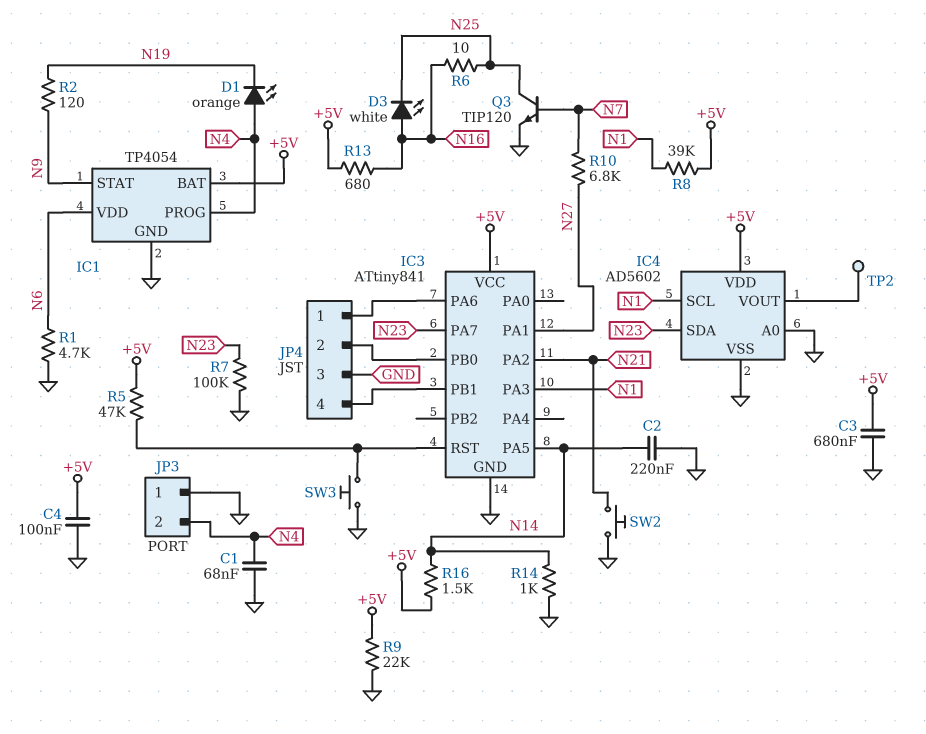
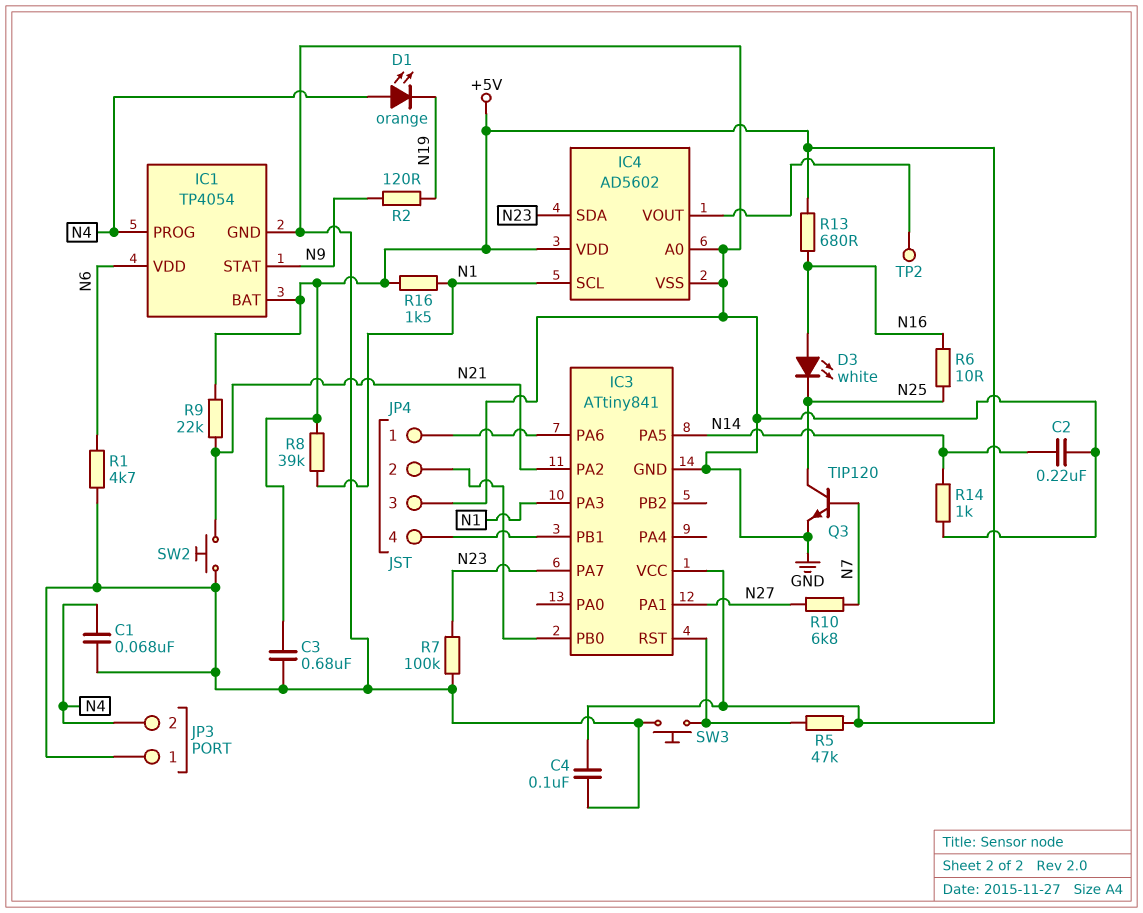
R9: 22k (+5V, GND) -> 22k (+5V, N21)
R16: 1.5k (+5V, N14) -> 1.5k (+5V, N1)

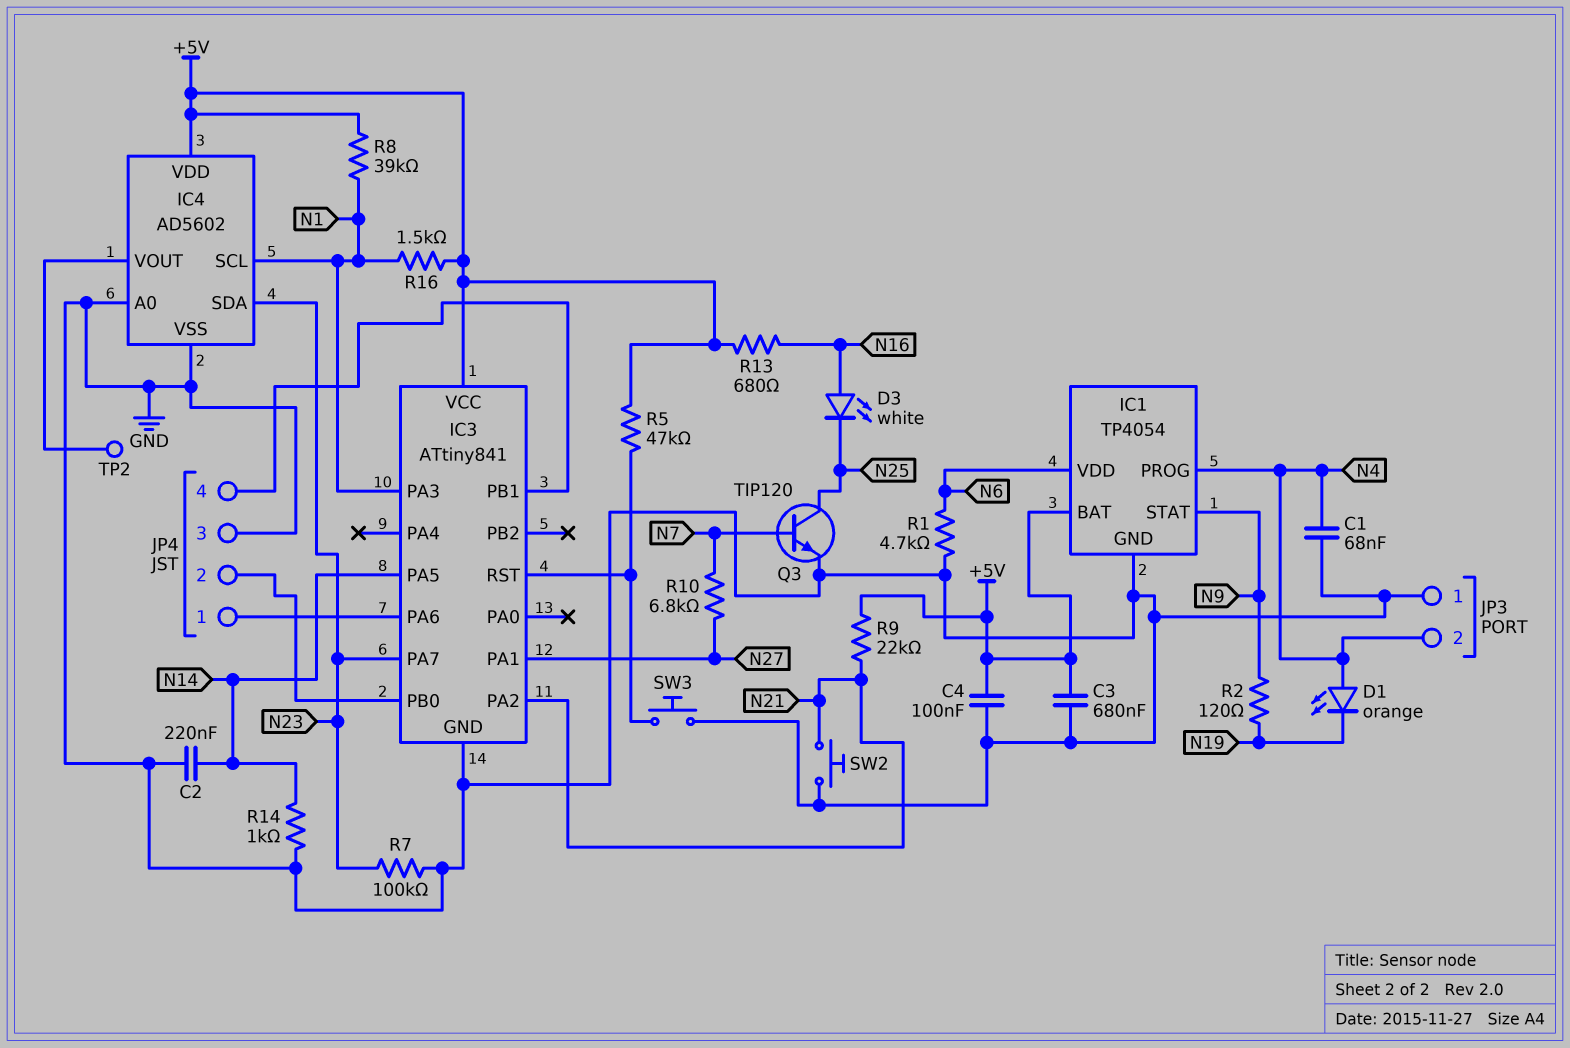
R6: 10 (N16, N25) -> none

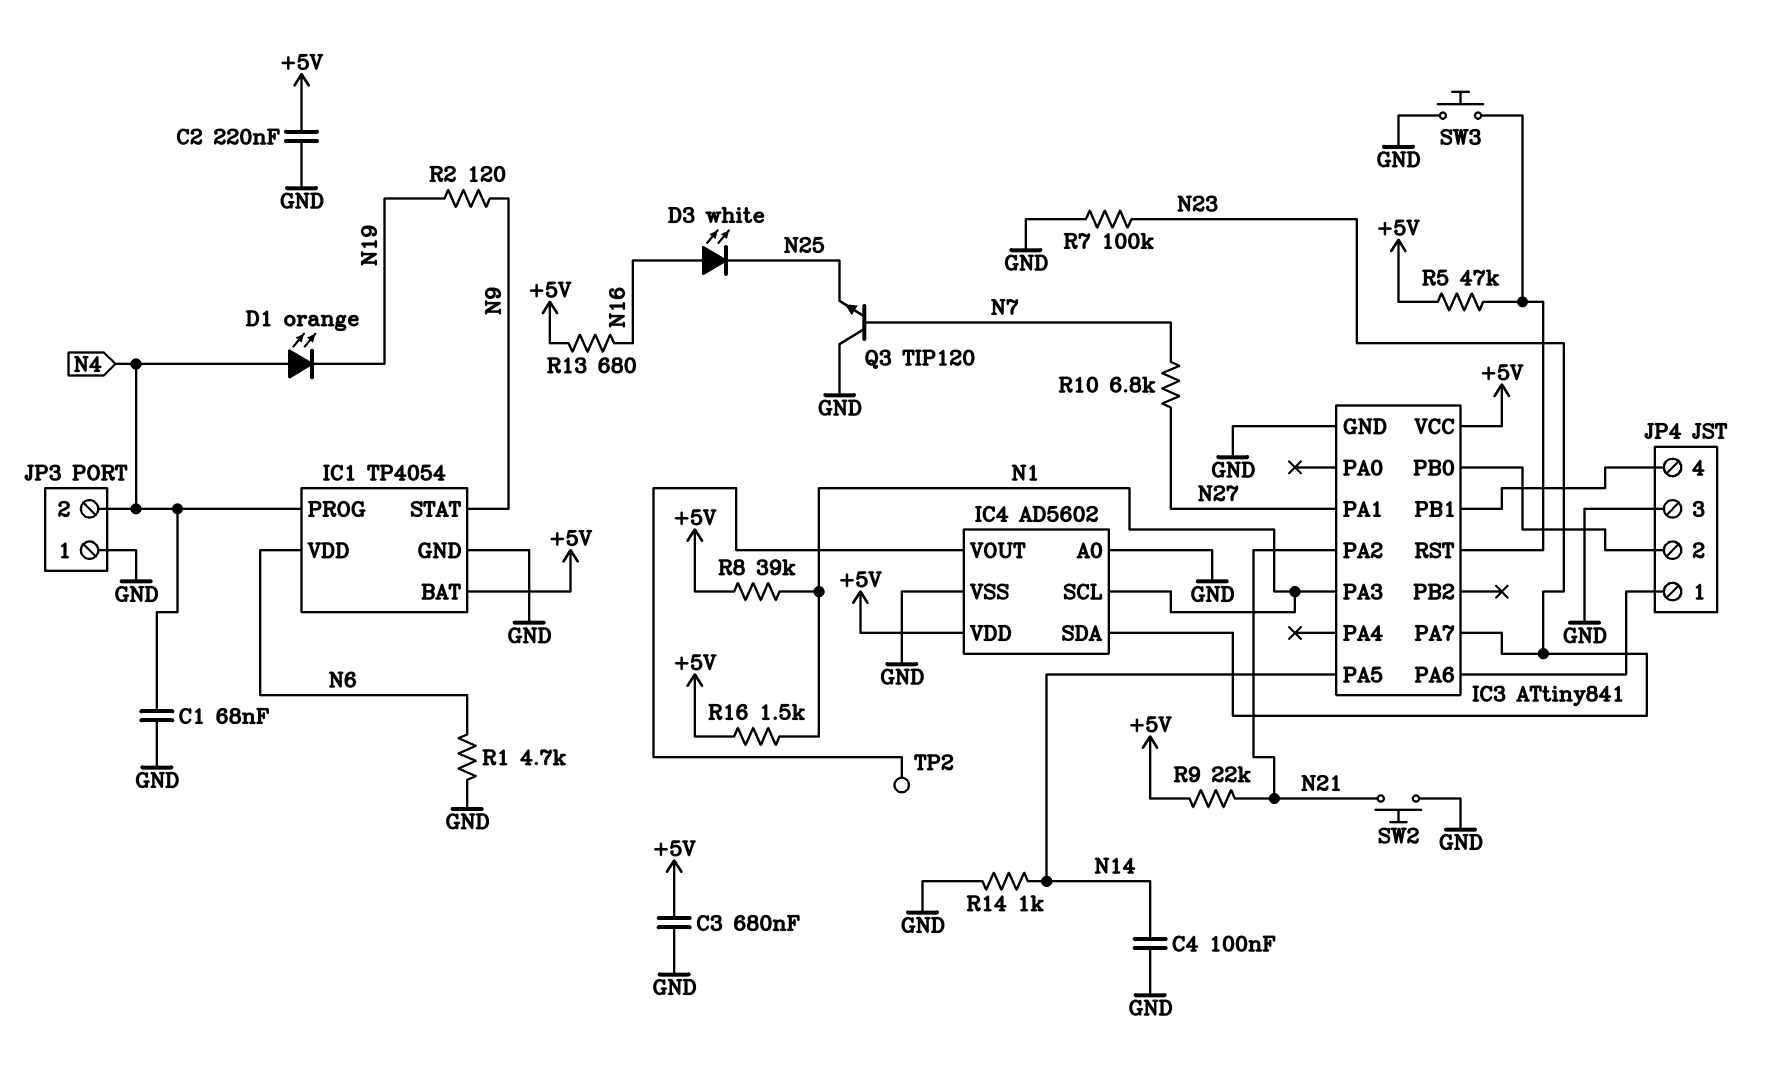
C2: 220nF (GND, N14) -> 220nF (+5V, GND)
C4: 100nF (+5V, GND) -> 100nF (GND, N14)
Q3: NPN TIP120 (B N7, C N25, E GND) -> NPN TIP120 (B N7, C GND, E N25)

